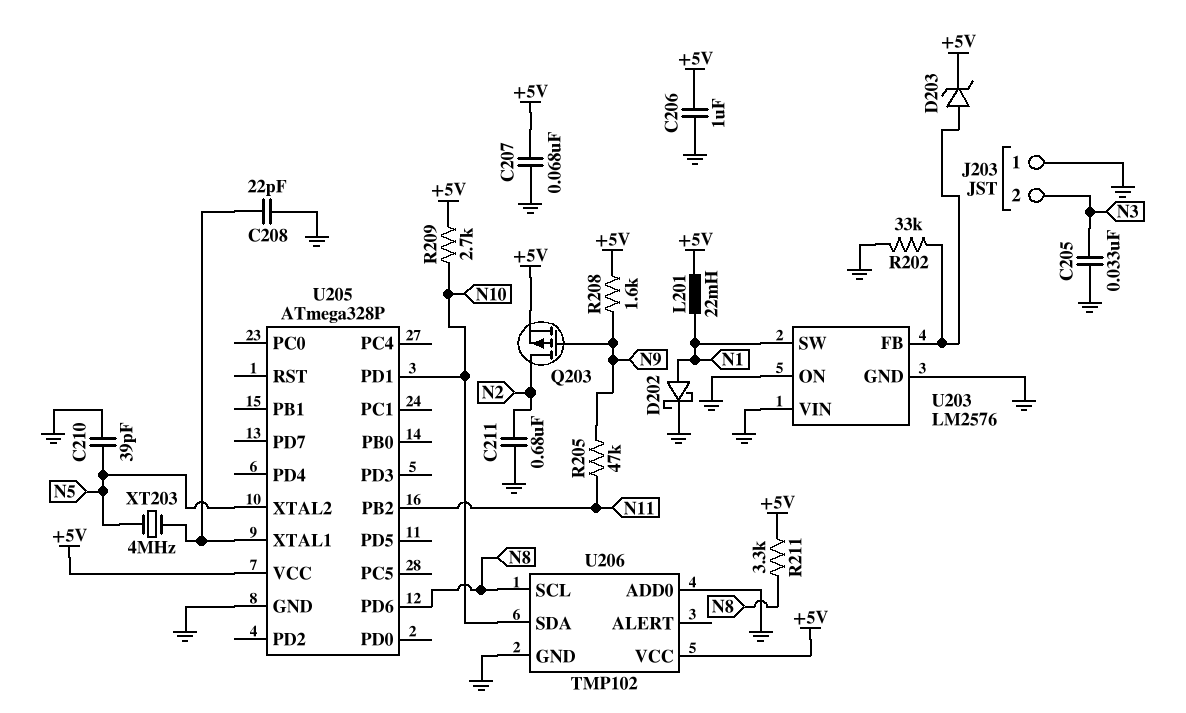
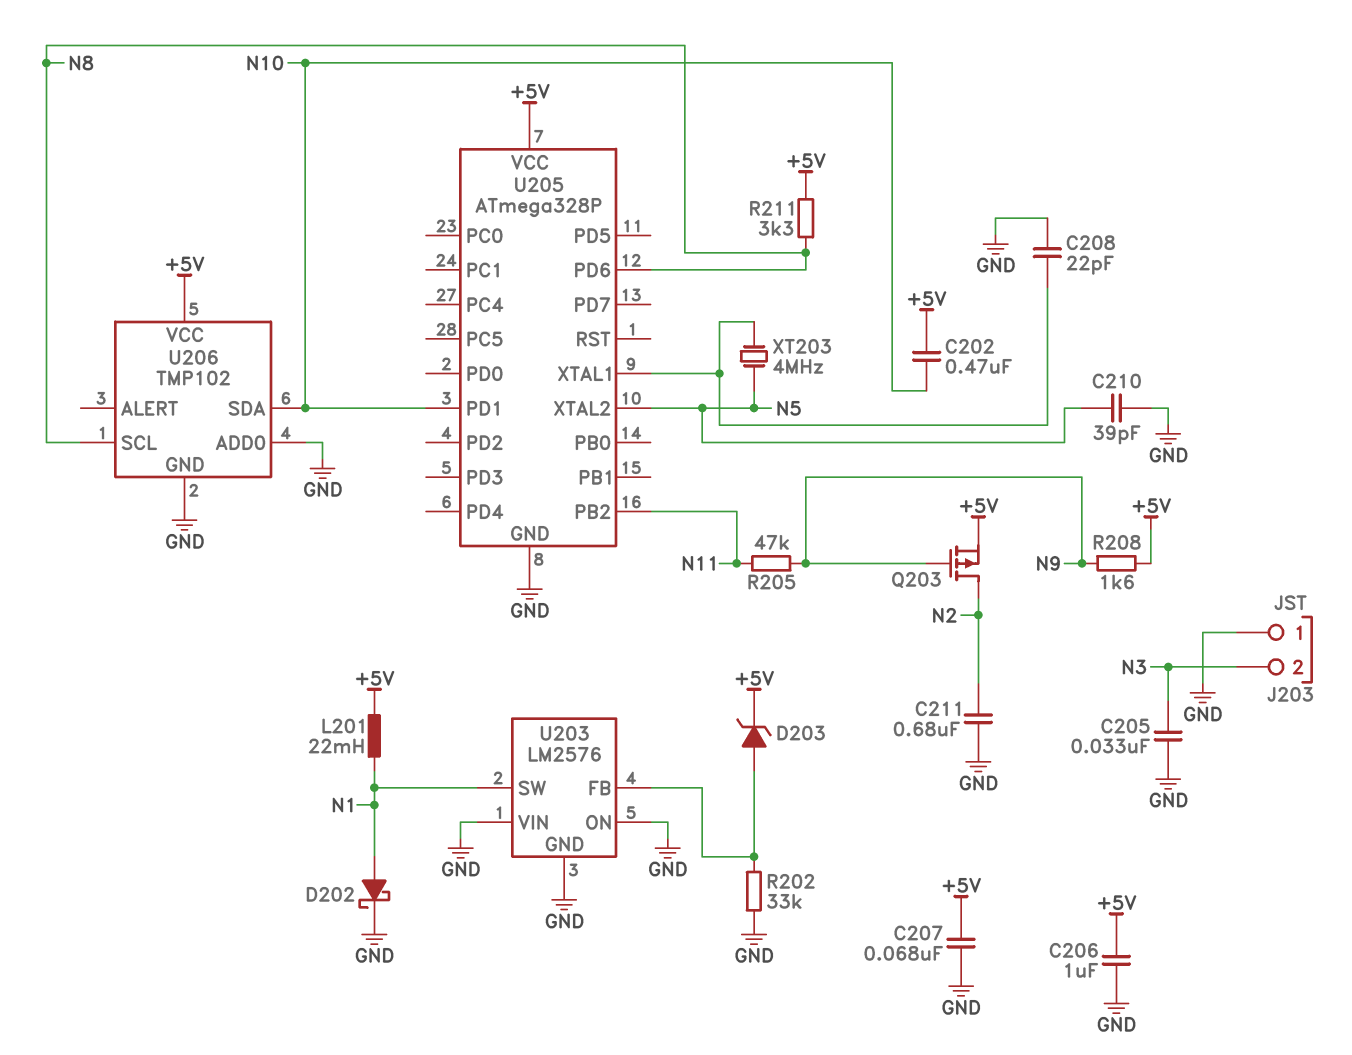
C202: none -> 470nF (+5V, N10)
R209: 2.7k (+5V, N10) -> none

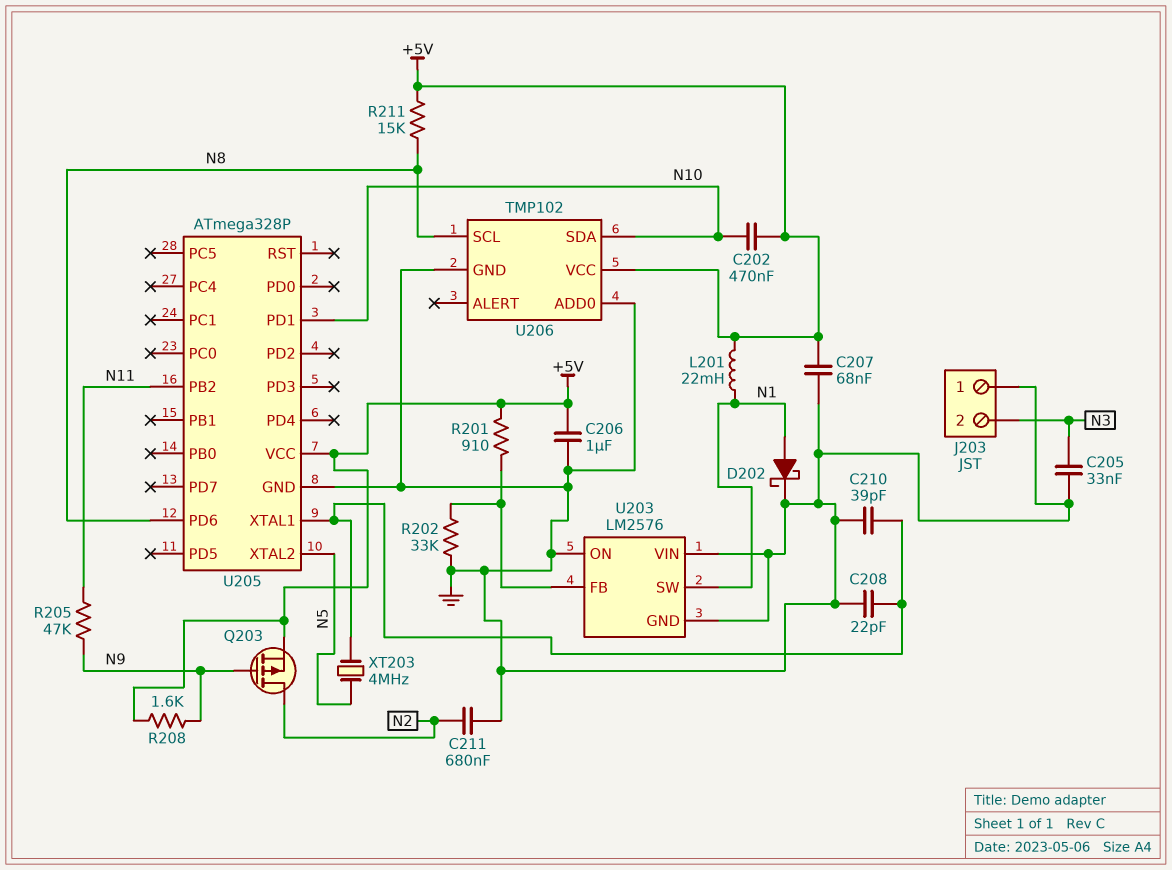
C210: 39pF (GND, N5) -> 39pF (GND, U205/XTAL1)
D203: zener (A U203/FB, K +5V) -> none
R201: none -> 910 (+5V, U203/FB)
R211: 3.3k (+5V, N8) -> 15k (+5V, N8)

